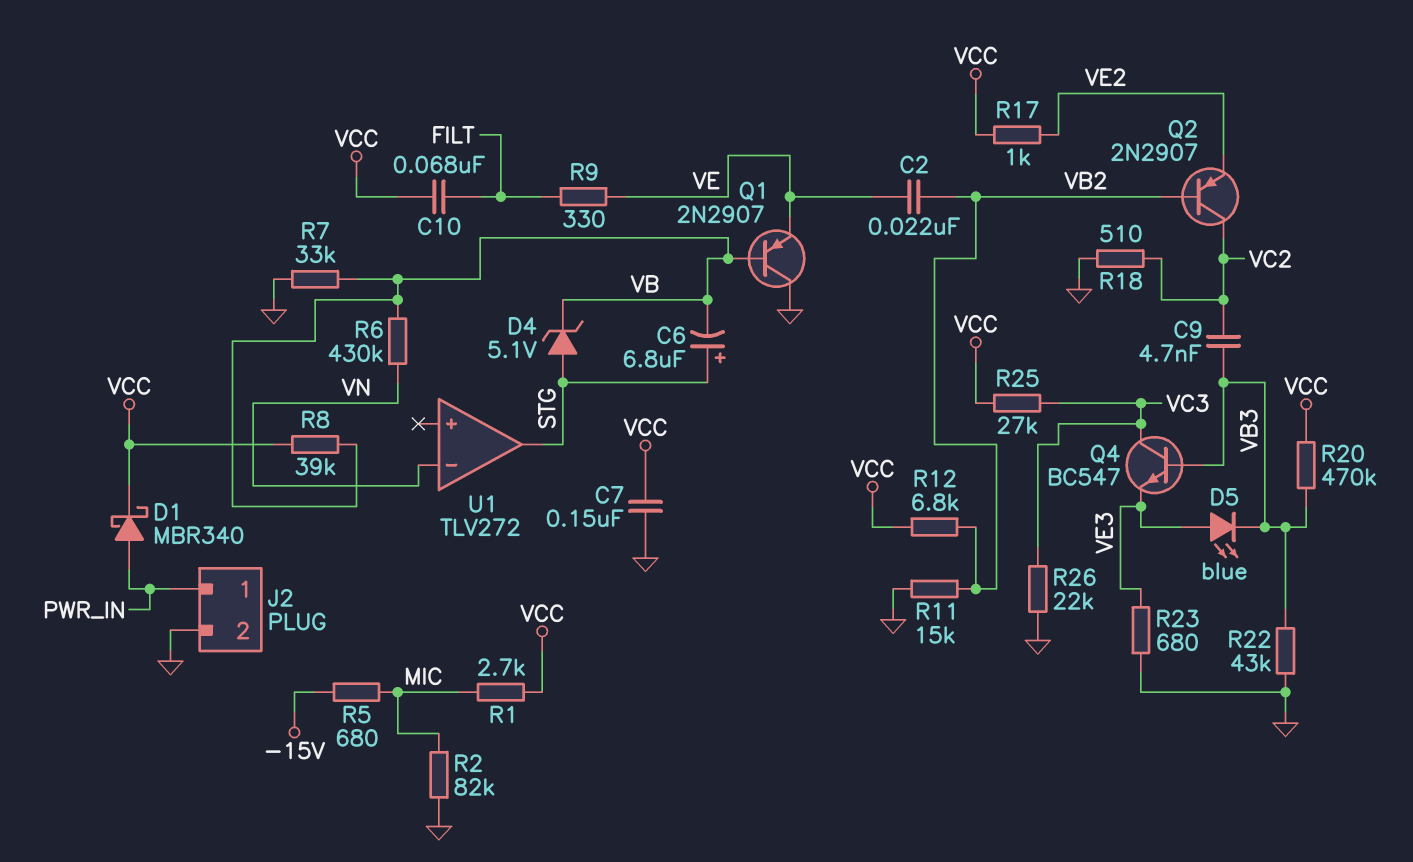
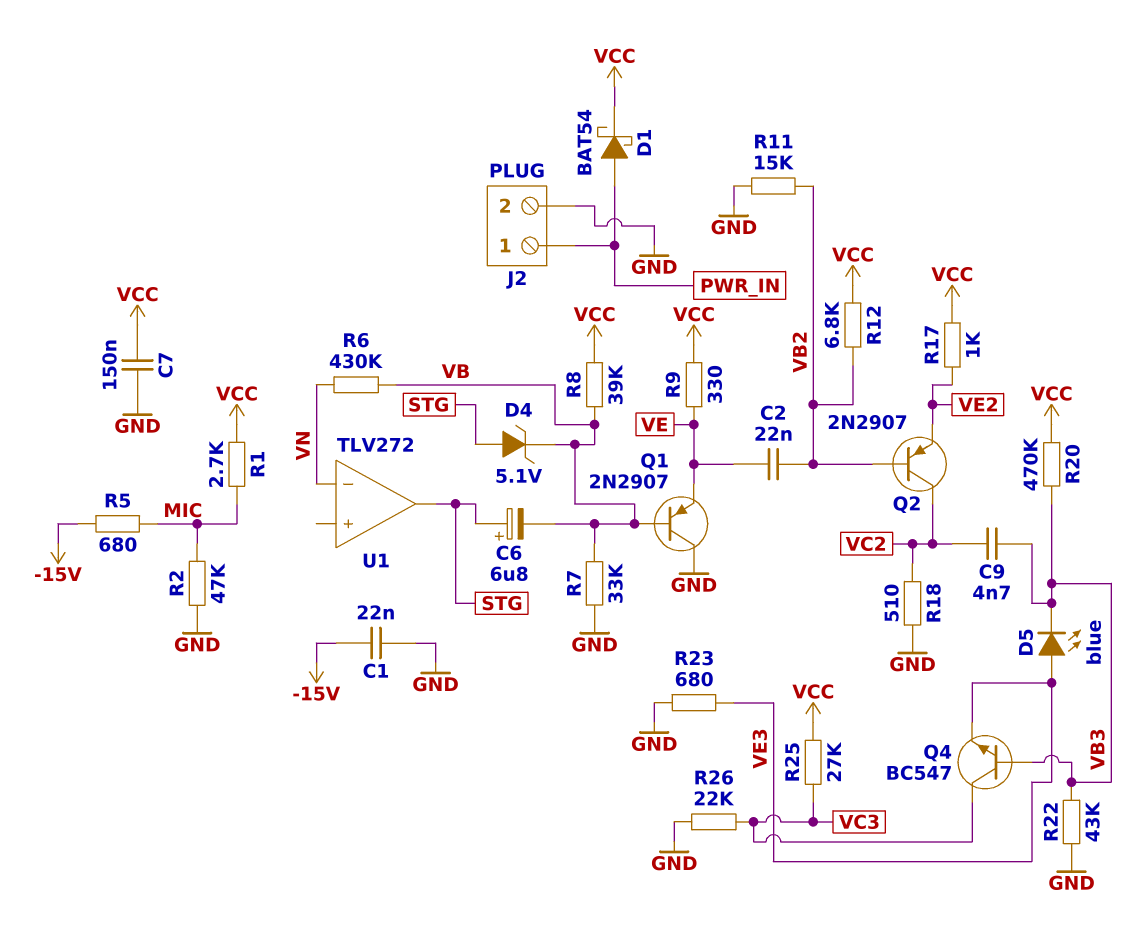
C1: none -> 22nF (-15V, GND)
C10: 68nF (FILT, VCC) -> none
D1: schottky MBR340 (A PWR_IN, K VCC) -> schottky BAT54 (A PWR_IN, K VCC)
R2: 82k (GND, MIC) -> 47k (GND, MIC)
R9: 330 (FILT, VE) -> 330 (VCC, VE)

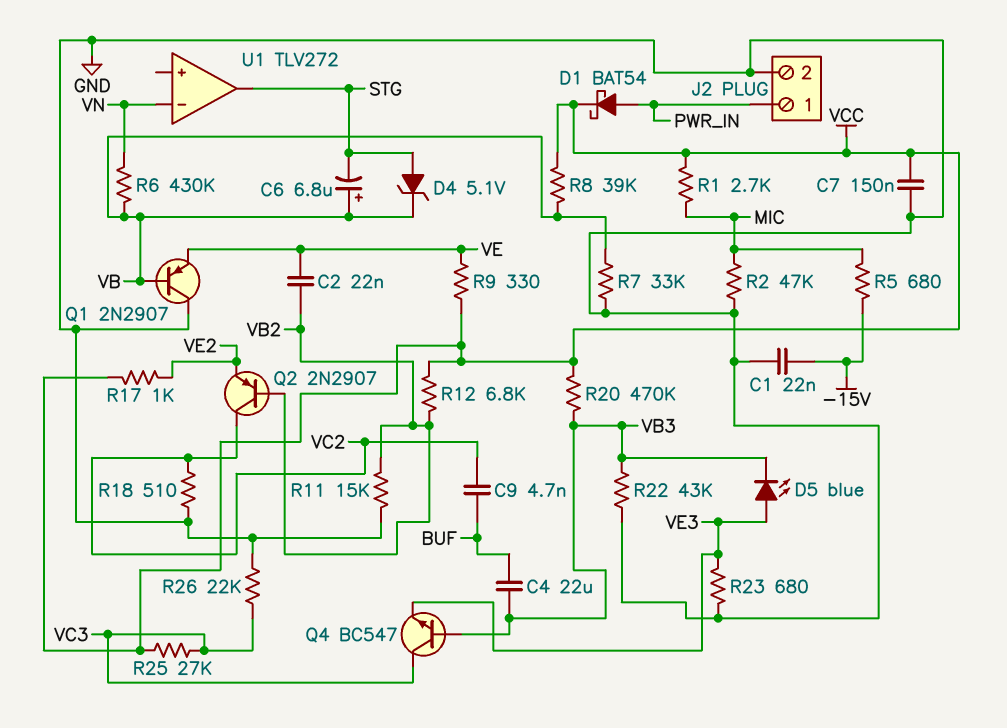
C4: none -> 22uF (BUF, VB3)
C6: 6.8uF (plus STG, minus VB) -> 6.8uF (plus VB, minus STG)
C9: 4.7nF (VB3, VC2) -> 4.7nF (BUF, VC2)

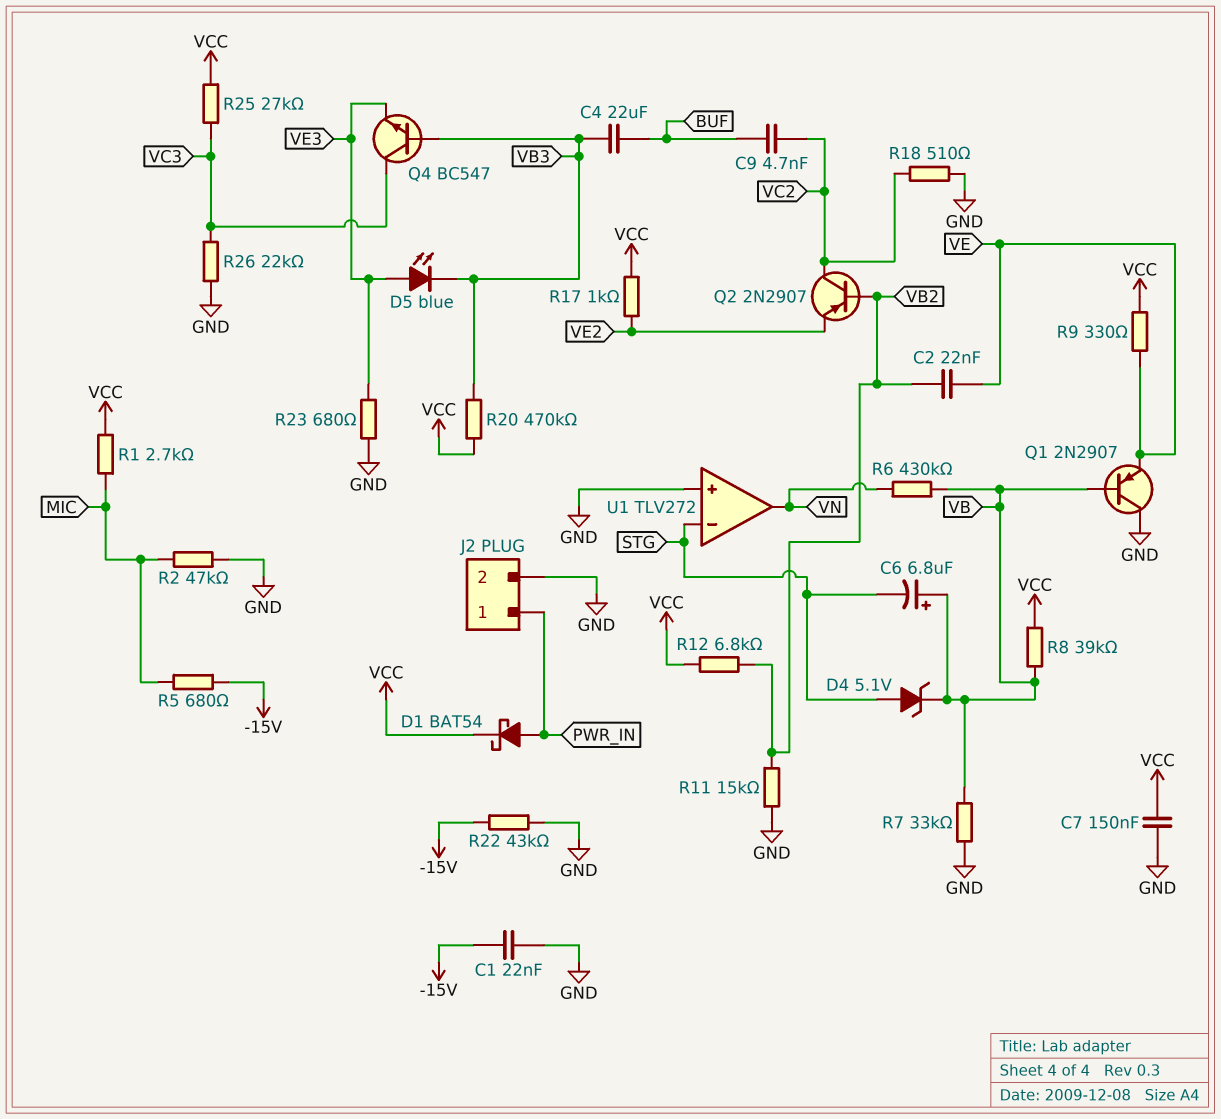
R22: 43k (GND, VB3) -> 43k (-15V, GND)
U1 pin in+: none -> GND
U1 pin in-: VN -> STG
U1 pin out: STG -> VN

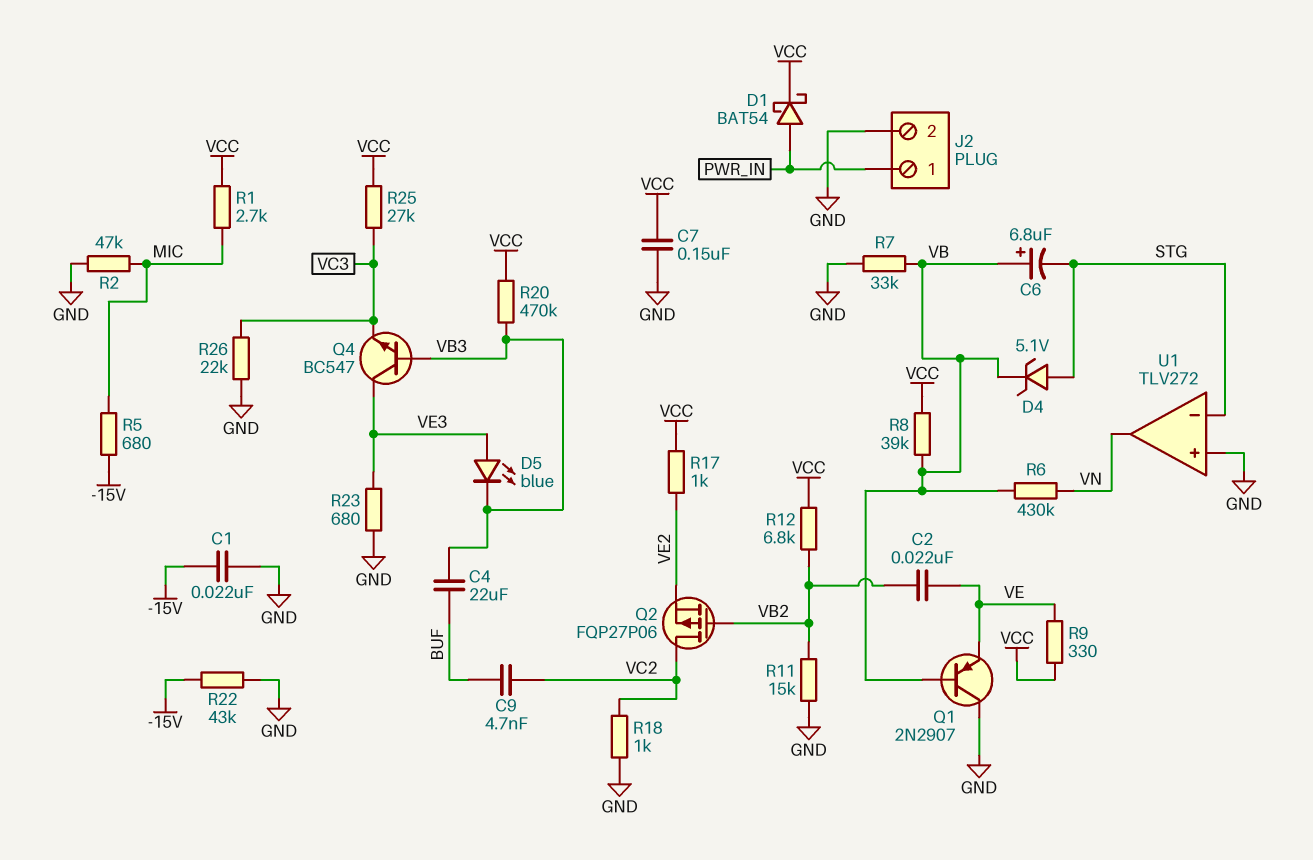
Q2: PNP 2N2907 (B VB2, C VC2, E VE2) -> PMOS FQP27P06 (G VB2, D VC2, S VE2)
Q4: NPN BC547 (B VB3, C VC3, E VE3) -> NPN BC547 (B VB3, C VE3, E VC3)
R18: 510 (GND, VC2) -> 1k (GND, VC2)

